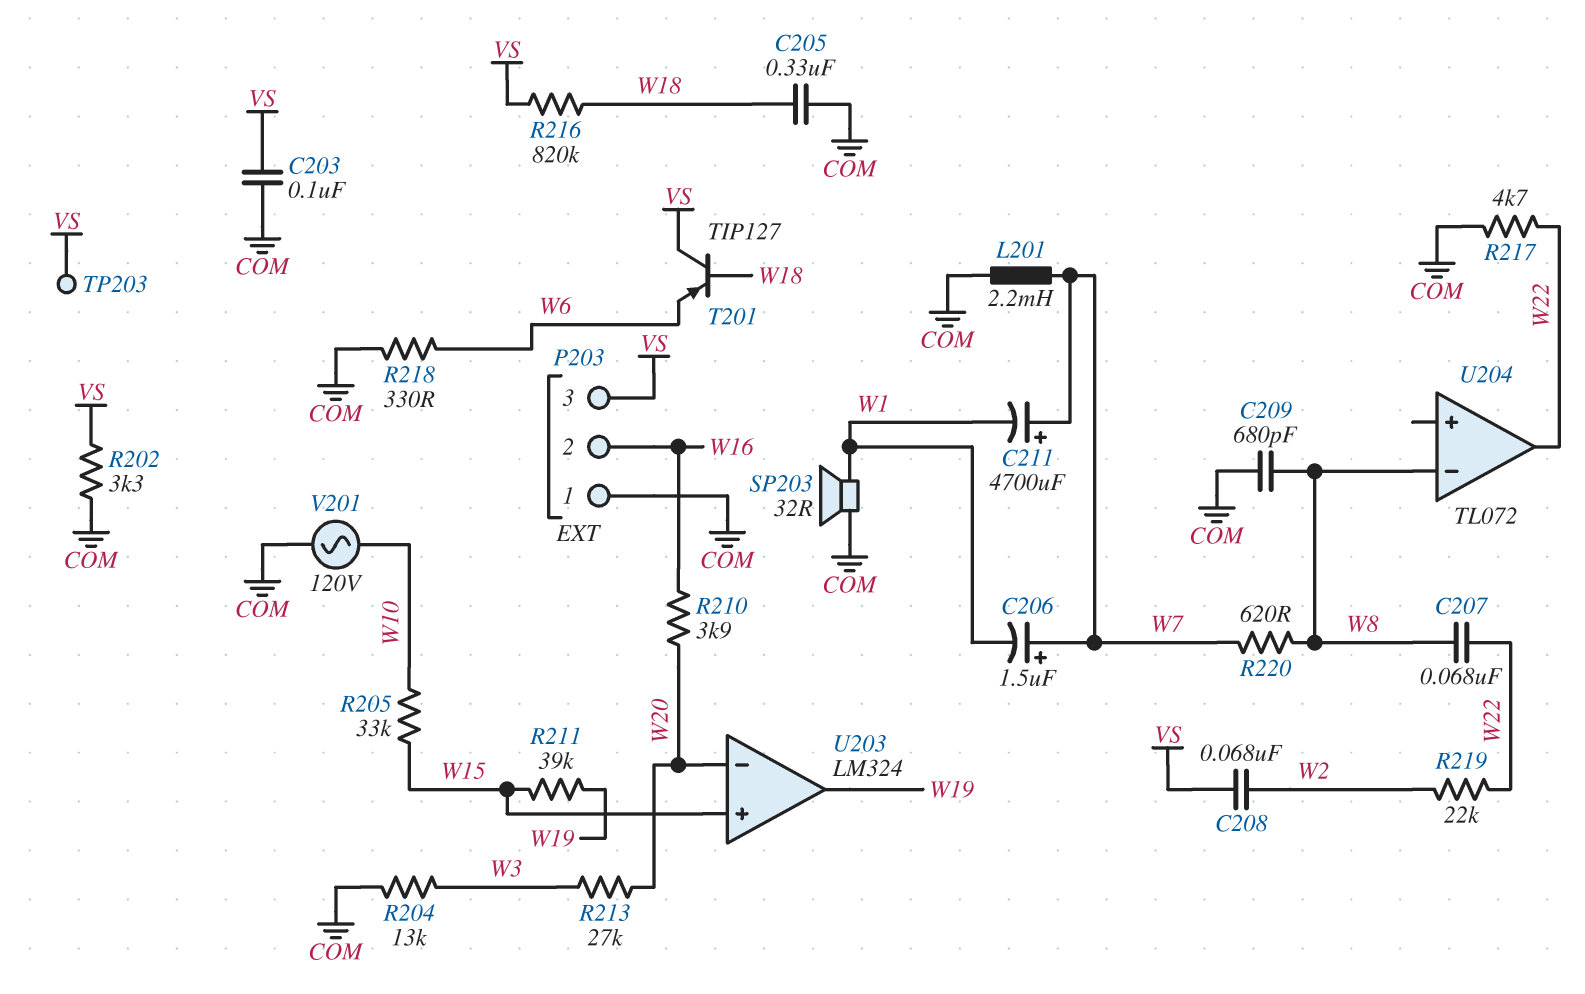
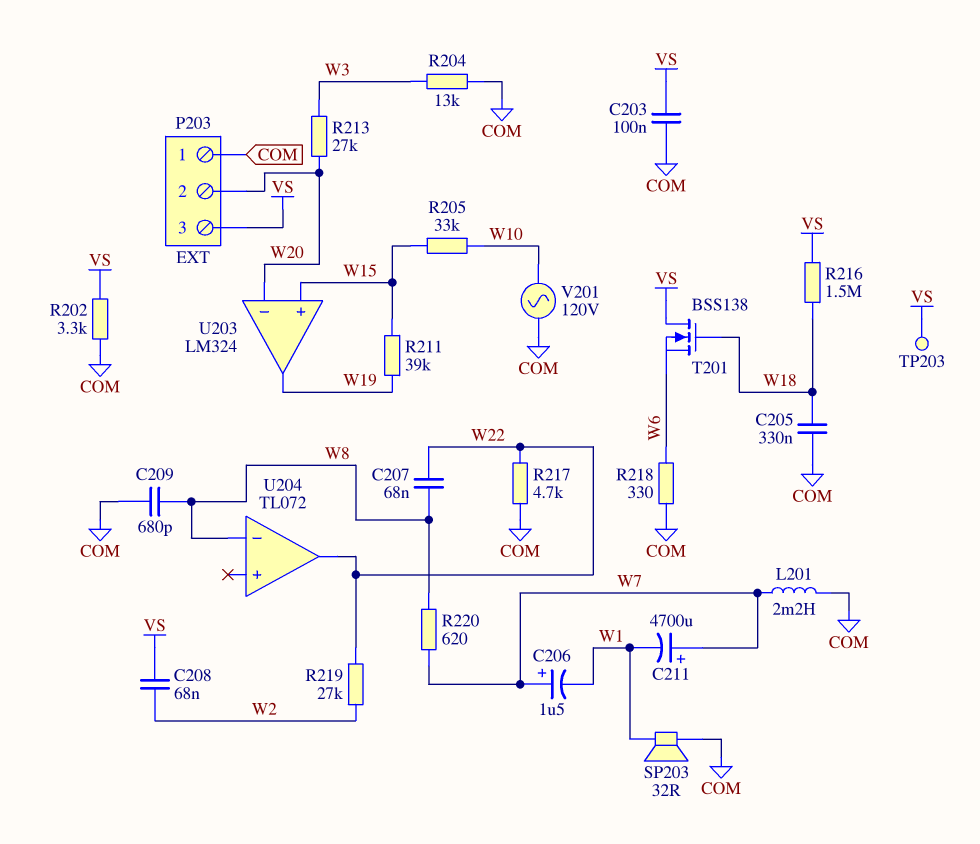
P203 pin 2: W16 -> W20
R210: 3.9k (W16, W20) -> none
R216: 820k (VS, W18) -> 1.5M (VS, W18)
R219: 22k (W2, W22) -> 27k (W2, W22)
T201: PNP TIP127 (B W18, C VS, E W6) -> NMOS BSS138 (G W18, D VS, S W6)

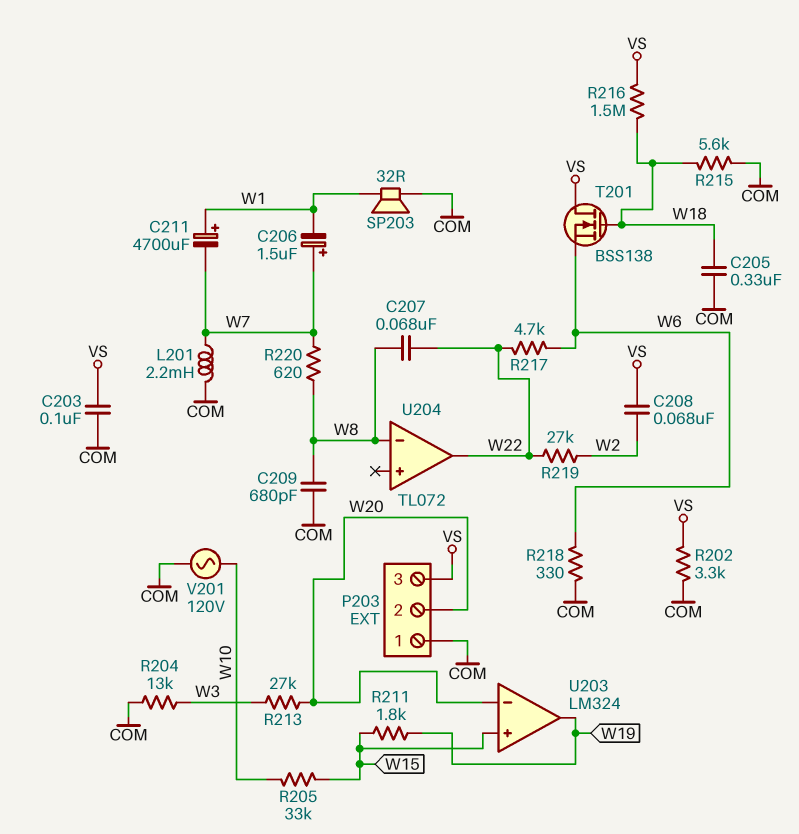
C211: 4700uF (plus W7, minus W1) -> 4700uF (plus W1, minus W7)
R211: 39k (W15, W19) -> 1.8k (W15, W19)
R215: none -> 5.6k (COM, W18)
R217: 4.7k (COM, W22) -> 4.7k (W6, W22)
TP203: test point (VS) -> none

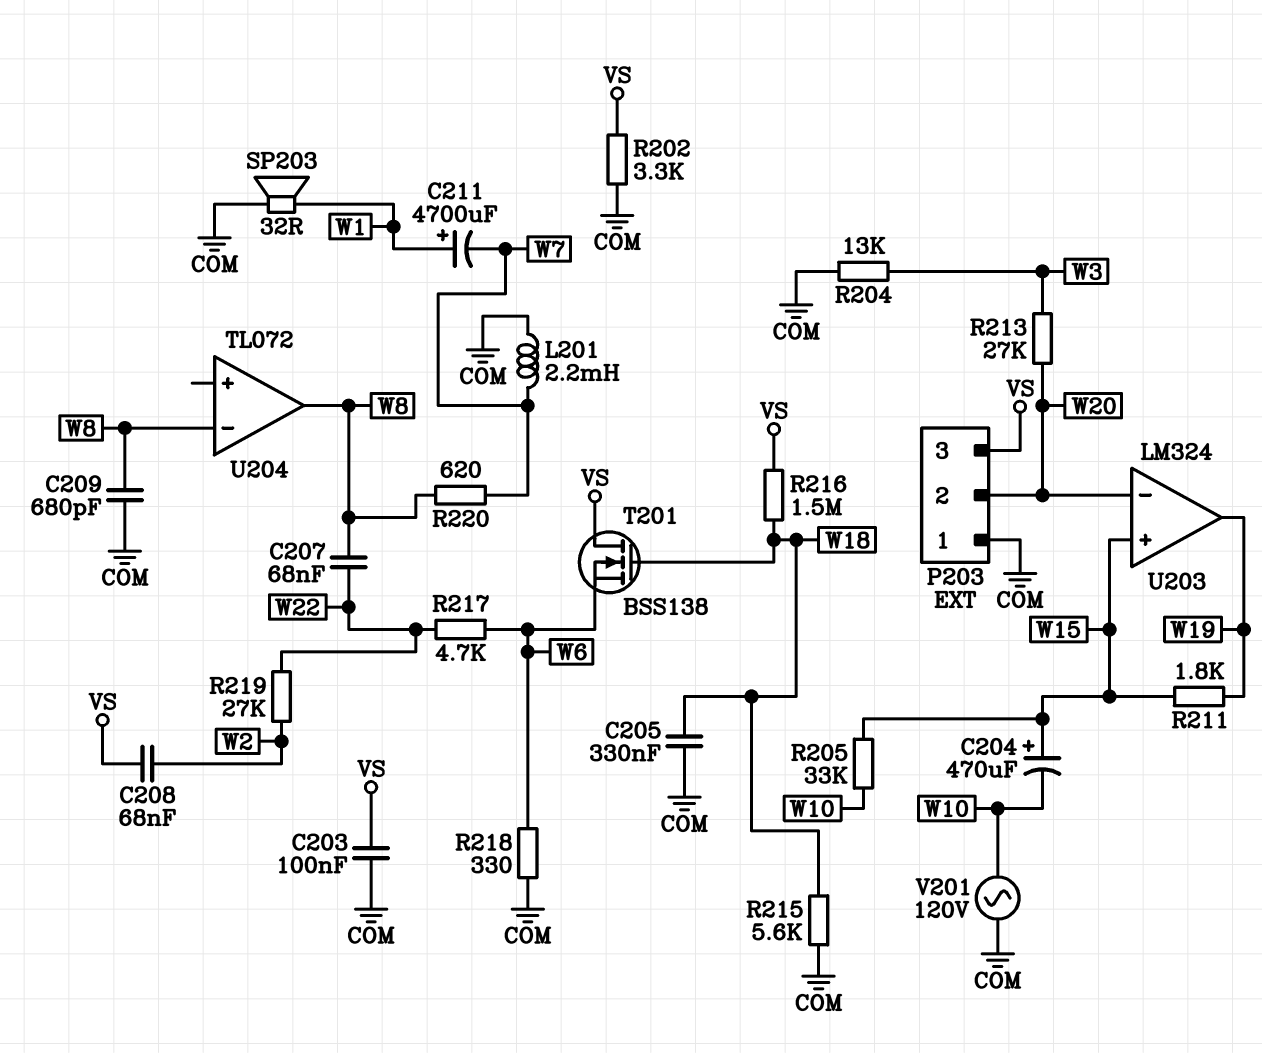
C204: none -> 470uF (plus W15, minus W10)
C206: 1.5uF (plus W7, minus W1) -> none
U204 pin out: W22 -> W8

